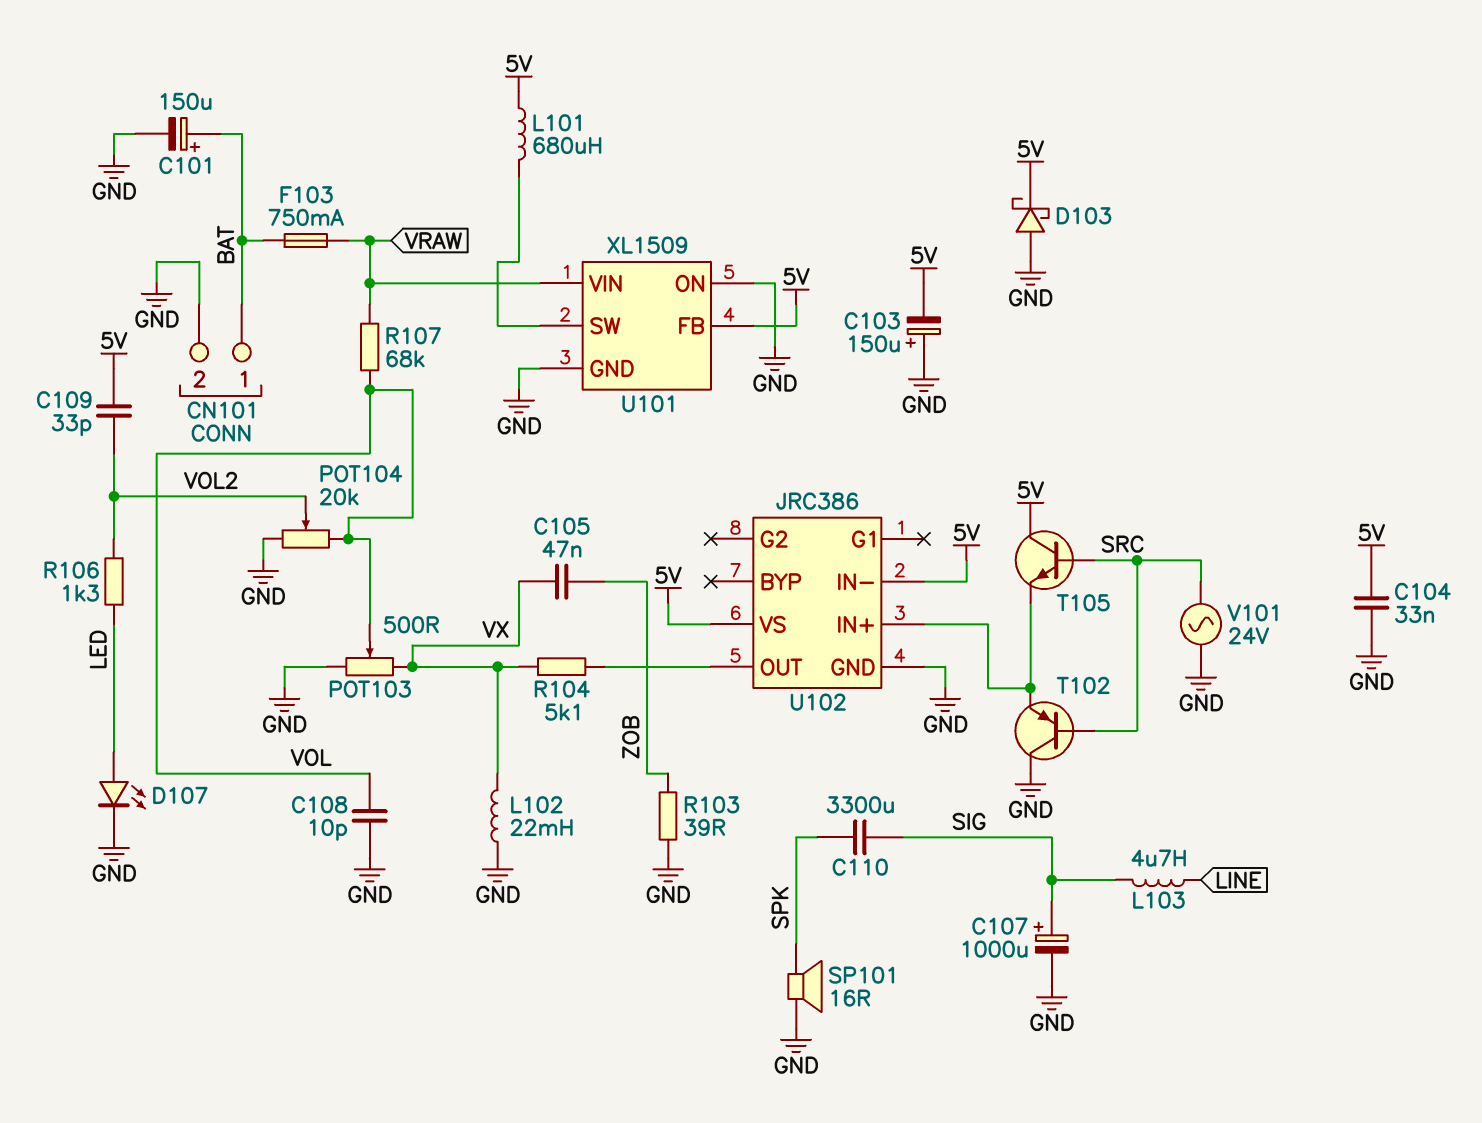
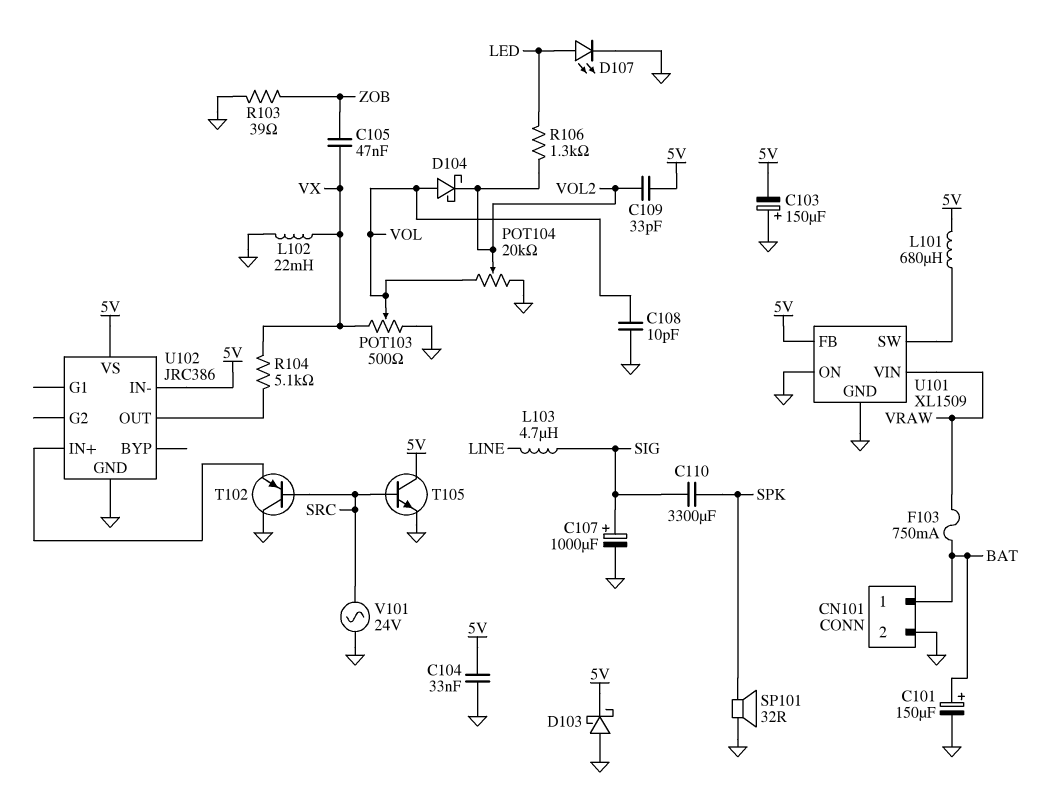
D104: none -> schottky (A VOL, K VOL2)
R107: 68k (VOL, VRAW) -> none
SP101: speaker 16R (GND, SPK) -> speaker 32R (GND, SPK)
T105: NPN (B SRC, C 5V, E U102/IN+) -> NPN (B SRC, C 5V, E GND)

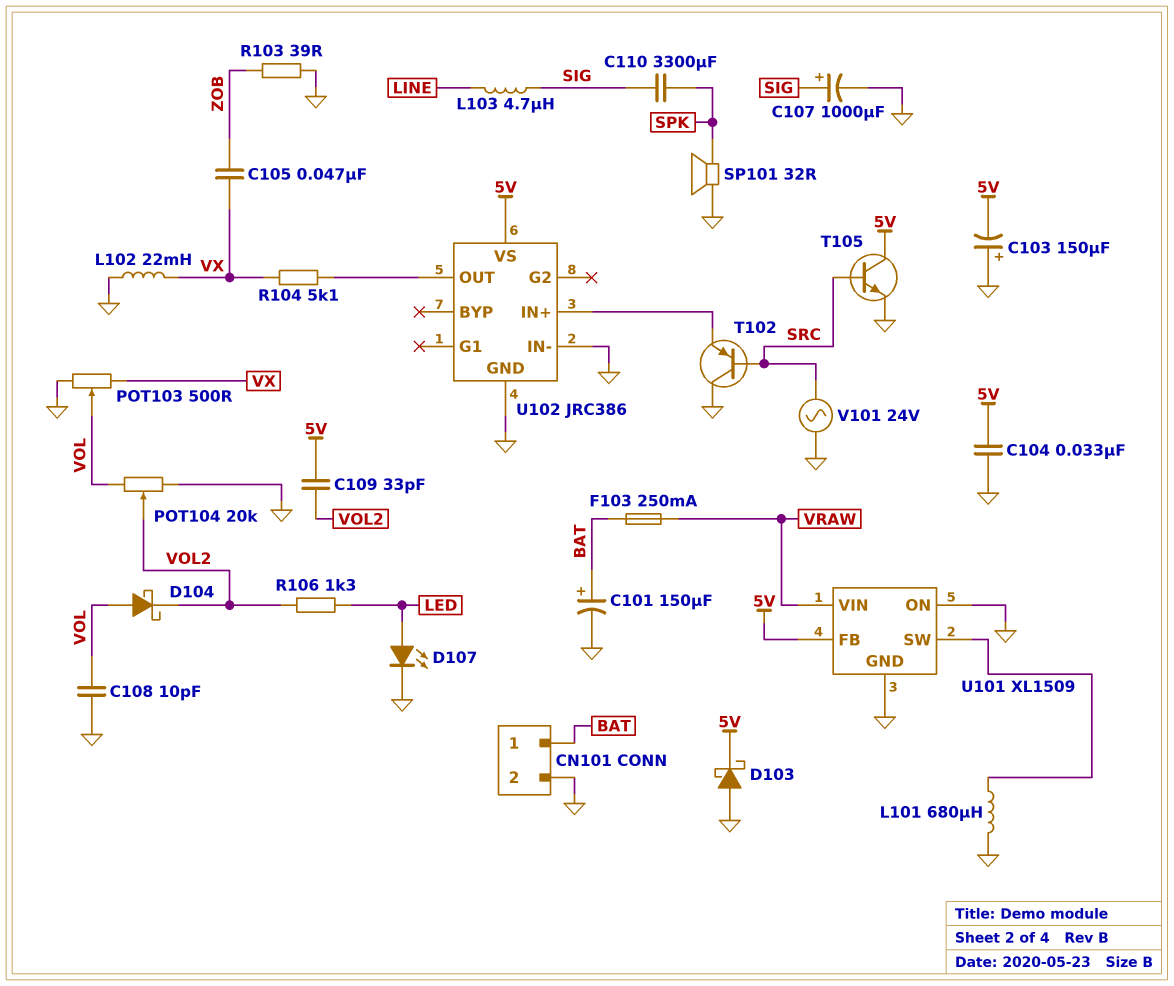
F103: 750mA (BAT, VRAW) -> 250mA (BAT, VRAW)
L101: 680uH (5V, U101/SW) -> 680uH (GND, U101/SW)
U102 pin IN-: 5V -> GND

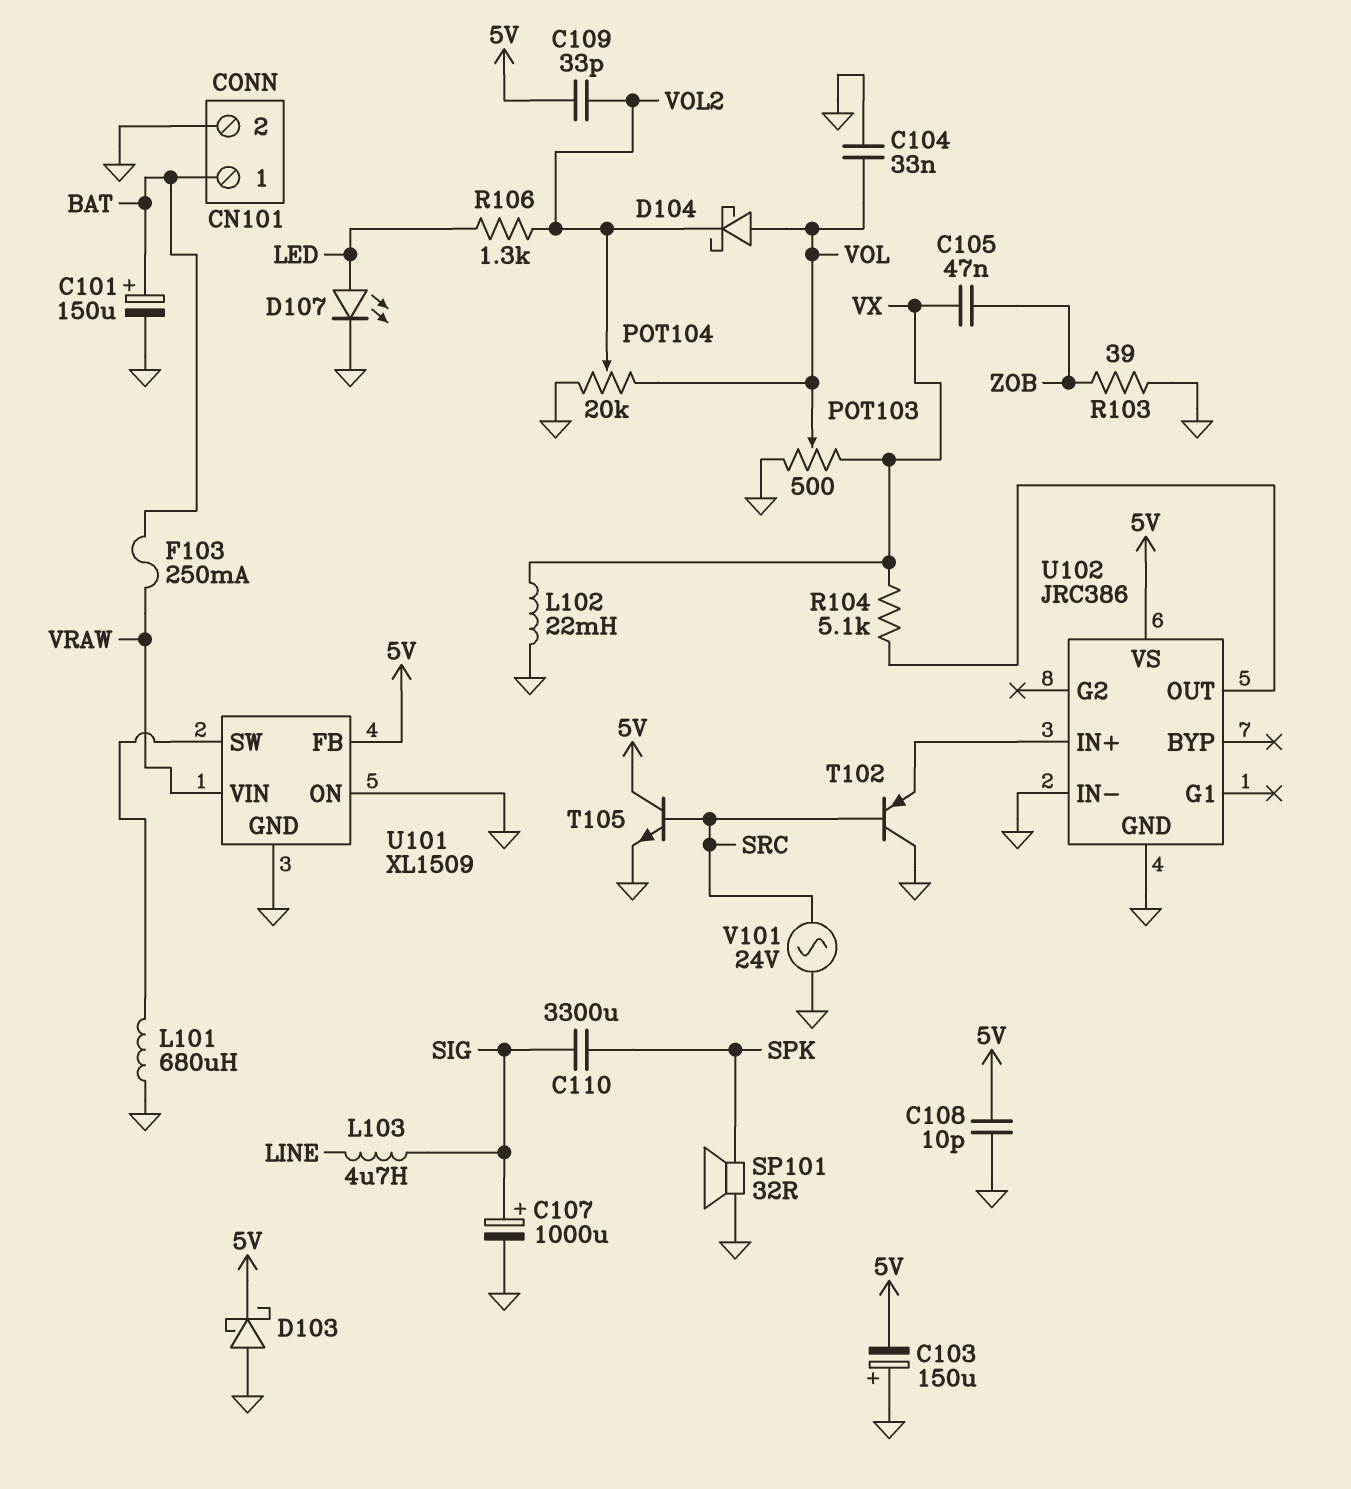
C104: 33nF (5V, GND) -> 33nF (GND, VOL)
C108: 10pF (GND, VOL) -> 10pF (5V, GND)

